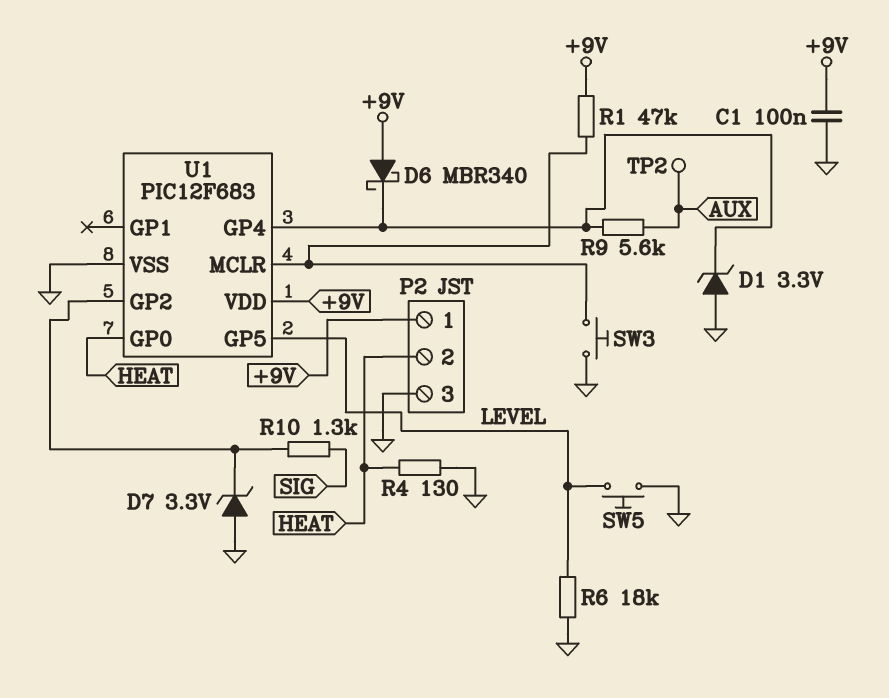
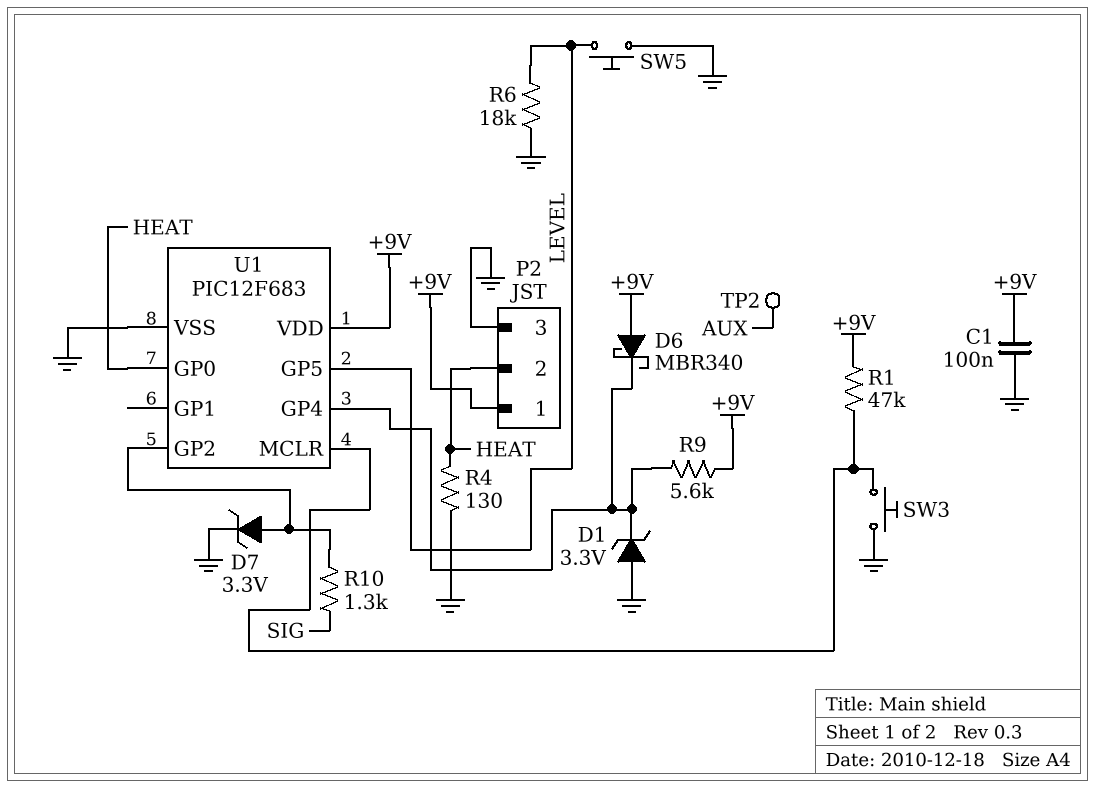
D7: zener 3.3V (A GND, K U1/GP2) -> zener 3.3V (A U1/GP2, K GND)
R9: 5.6k (AUX, U1/GP4) -> 5.6k (+9V, U1/GP4)

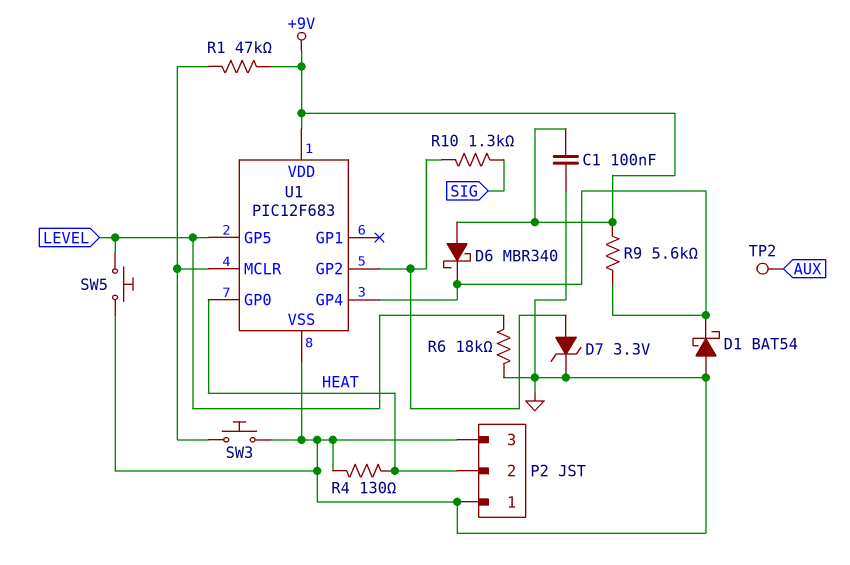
D1: zener 3.3V (A GND, K U1/GP4) -> schottky BAT54 (A GND, K U1/GP4)
P2 pin 1: +9V -> GND

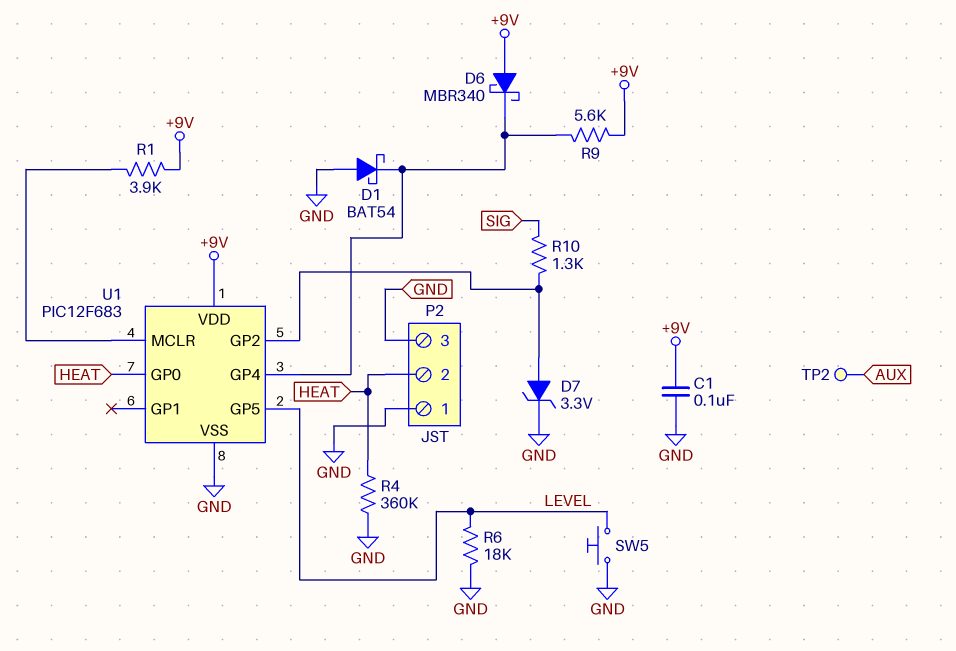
R1: 47k (+9V, U1/MCLR) -> 3.9k (+9V, U1/MCLR)
R4: 130 (GND, HEAT) -> 360k (GND, HEAT)
SW3: button (GND, U1/MCLR) -> none

